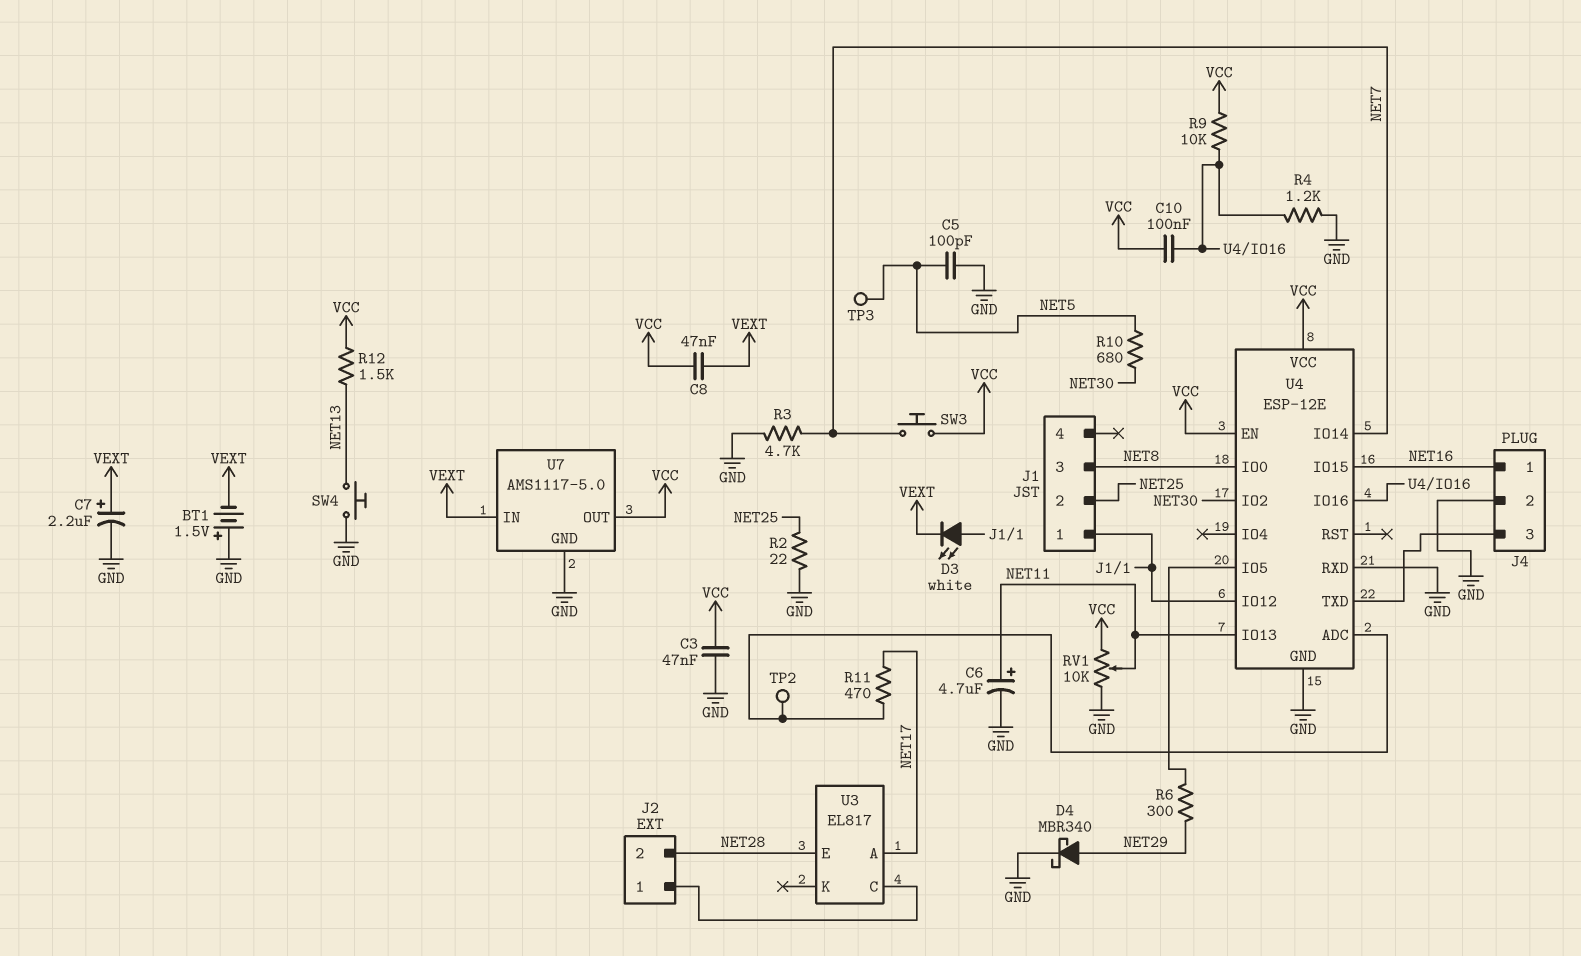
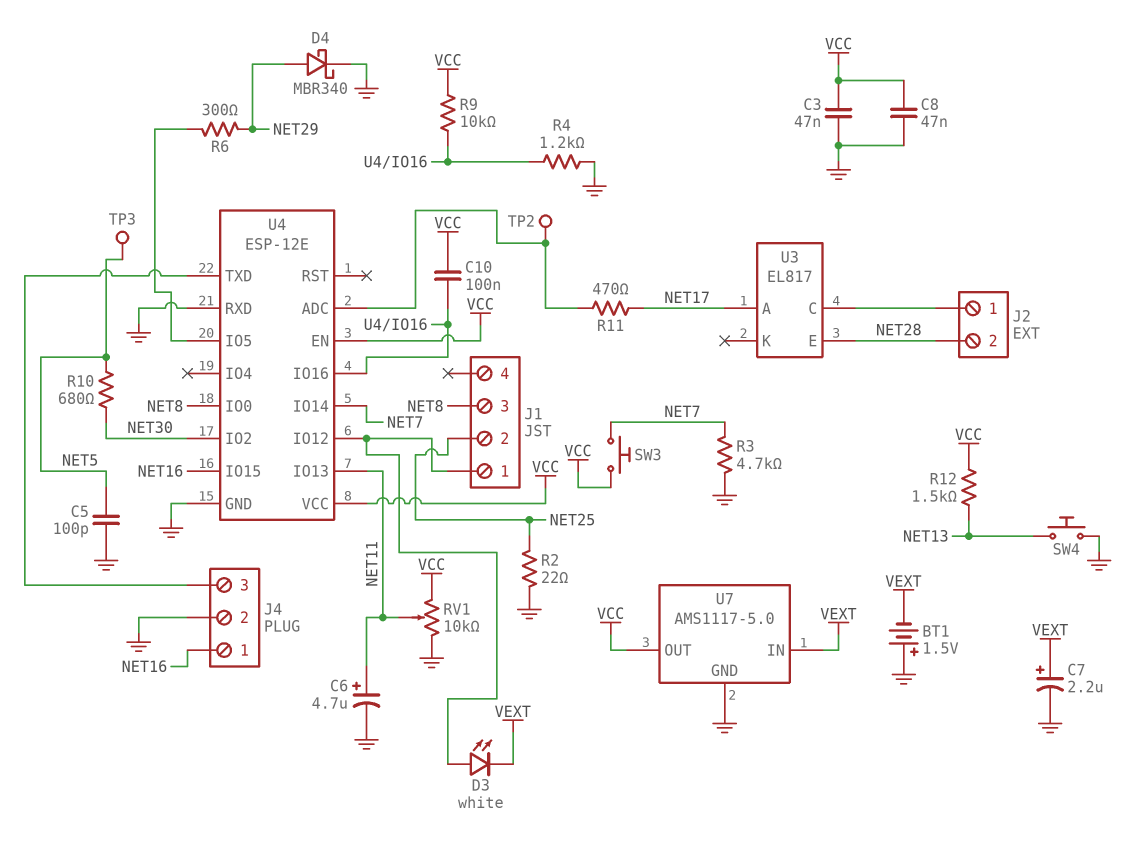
C8: 47nF (VCC, VEXT) -> 47nF (GND, VCC)

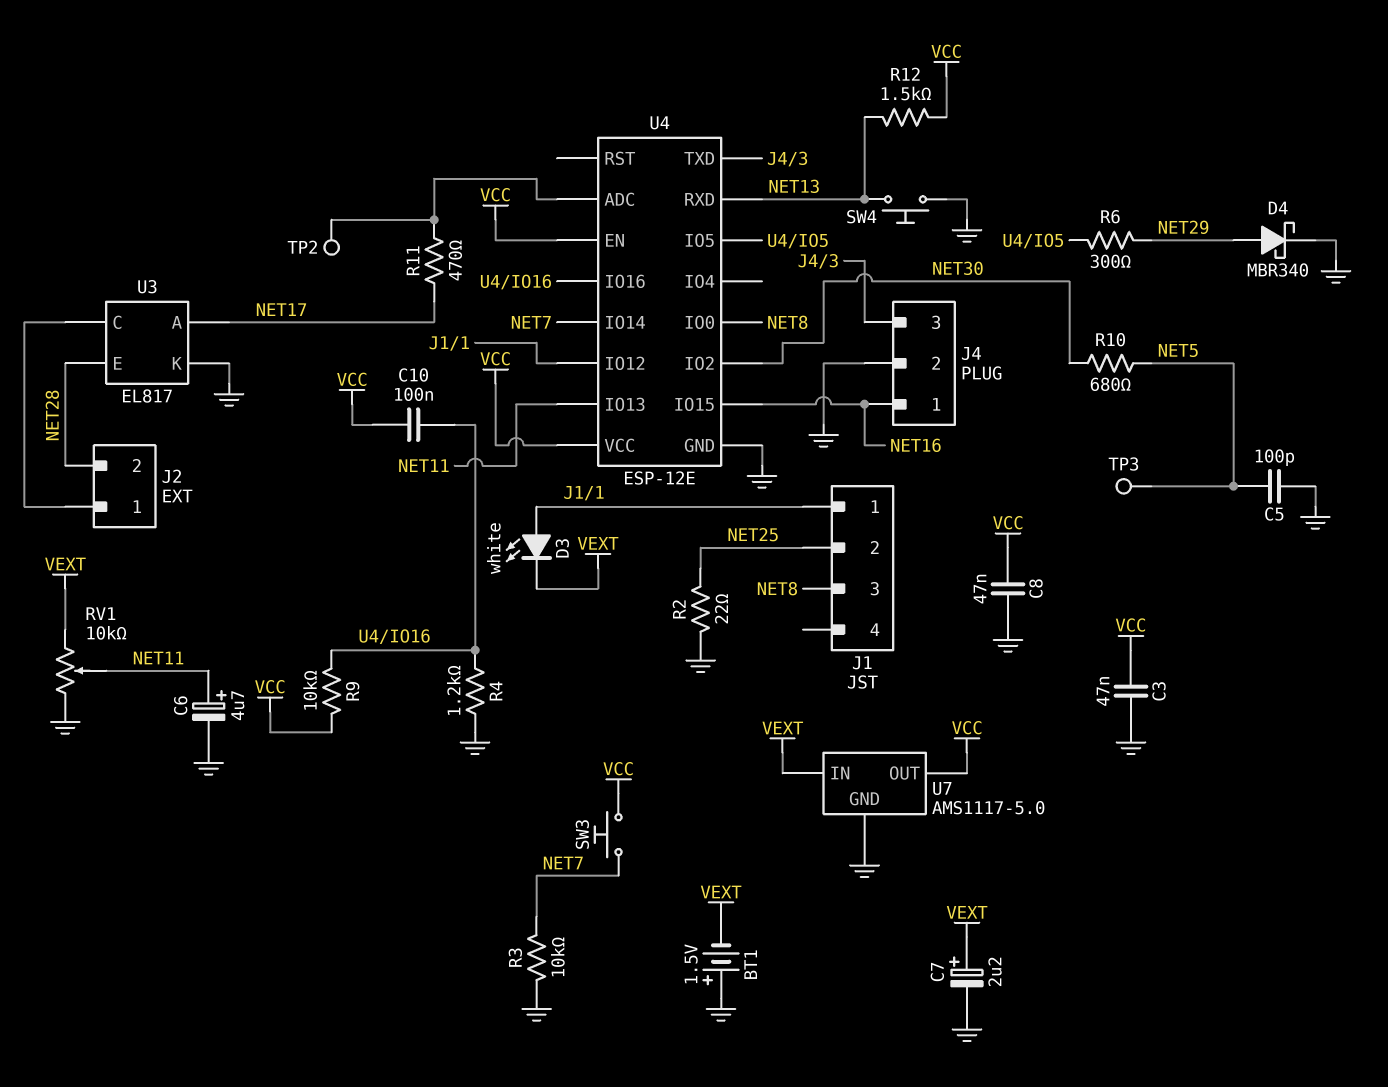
R3: 4.7k (GND, NET7) -> 10k (GND, NET7)
RV1: 10k (GND, VCC, wiper NET11) -> 10k (GND, VEXT, wiper NET11)
U3 pin K: none -> GND
U4 pin RXD: GND -> NET13

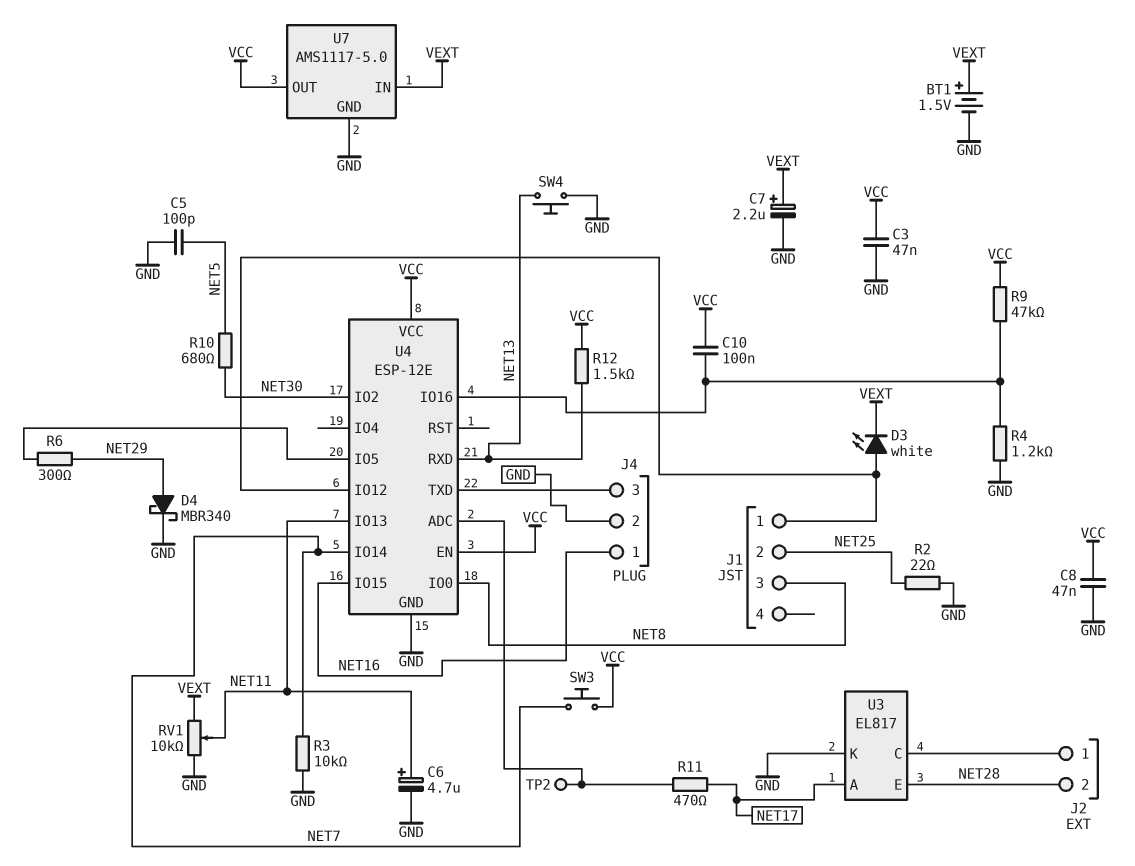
BT1: 1.5V (plus GND, minus VEXT) -> 1.5V (plus VEXT, minus GND)
R9: 10k (U4/IO16, VCC) -> 47k (U4/IO16, VCC)
TP3: test point (NET5) -> none

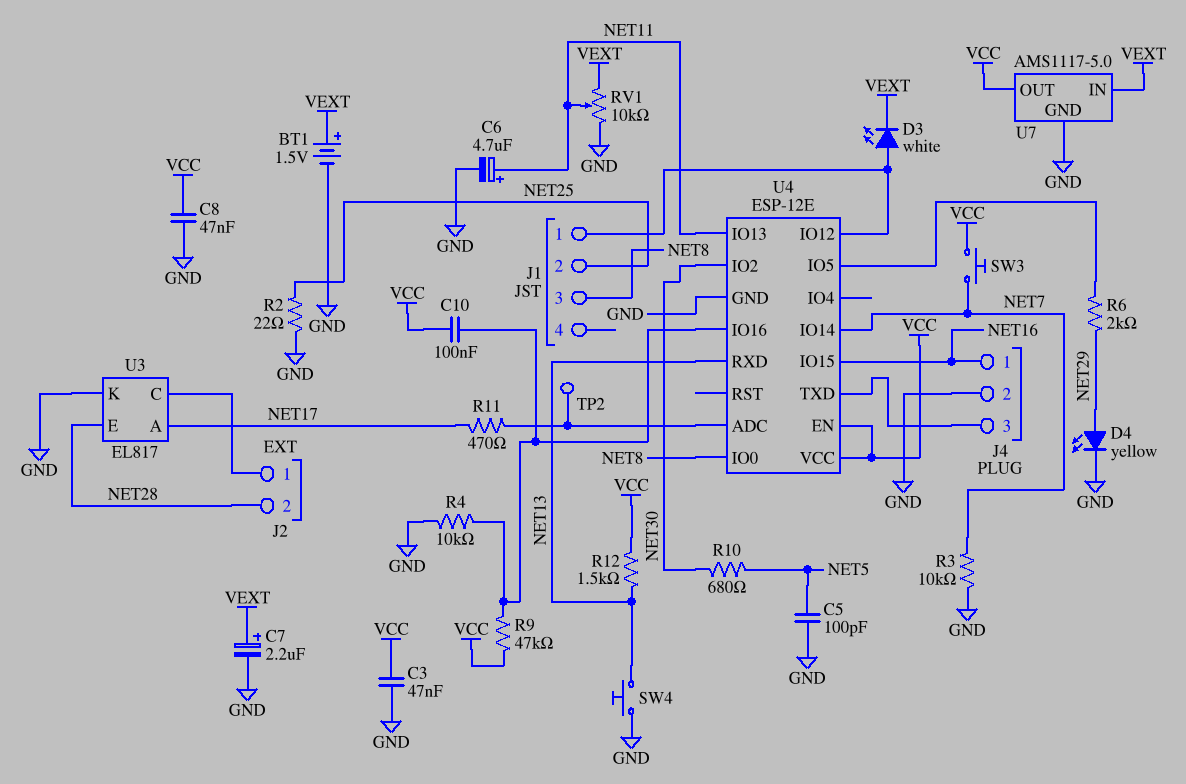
D4: schottky MBR340 (A NET29, K GND) -> LED yellow (A NET29, K GND)
R4: 1.2k (GND, U4/IO16) -> 10k (GND, U4/IO16)
R6: 300 (NET29, U4/IO5) -> 2k (NET29, U4/IO5)

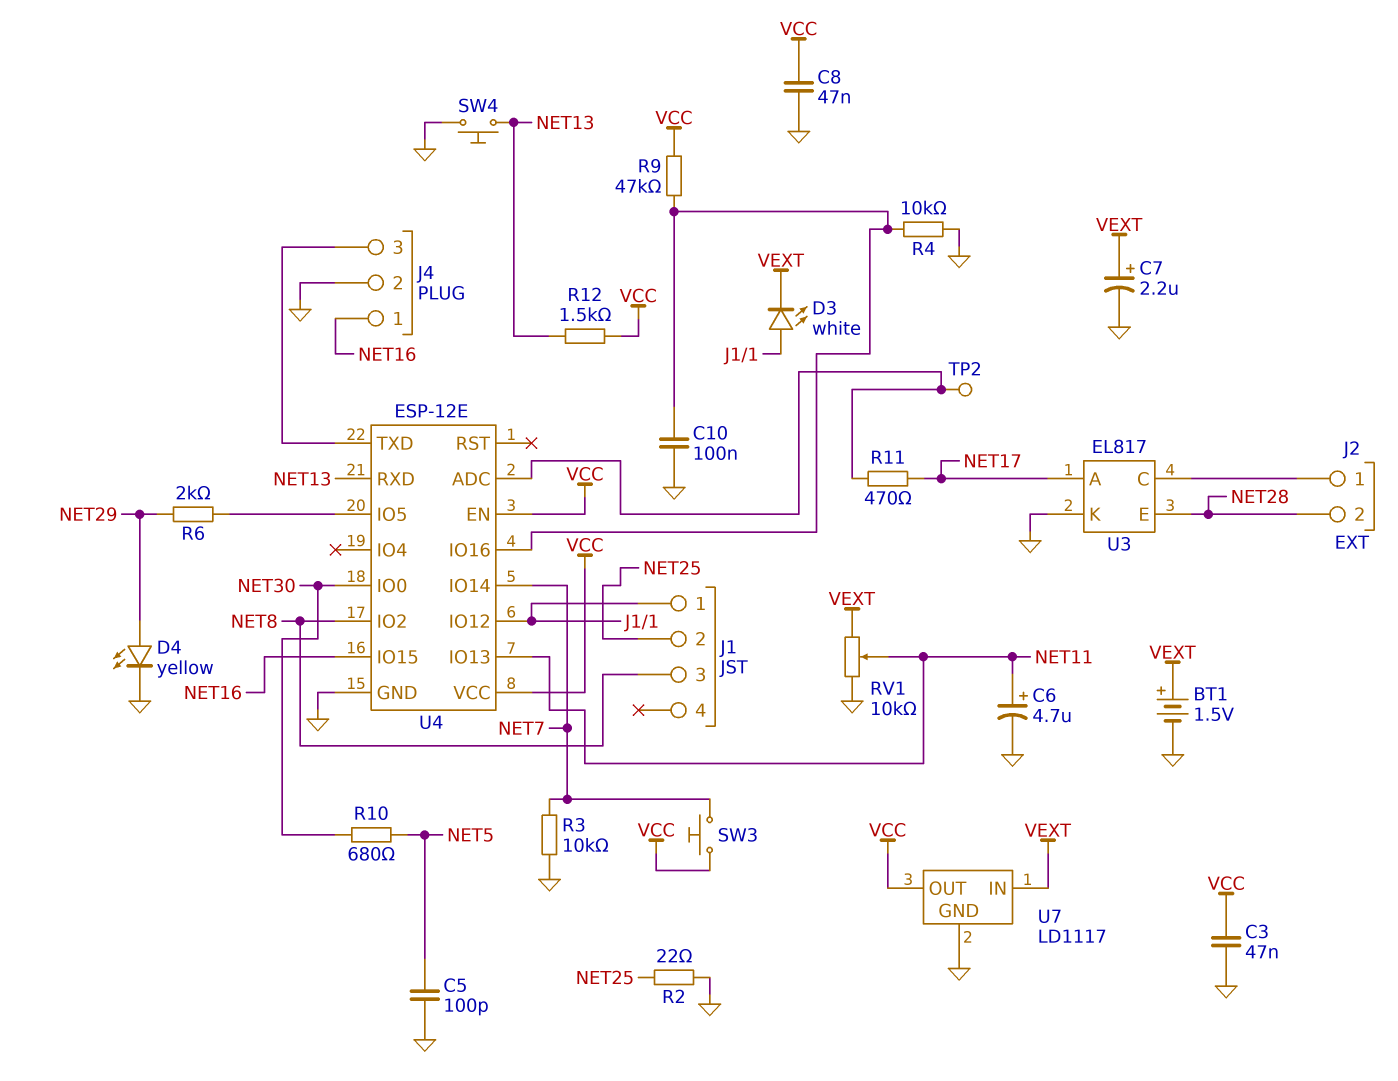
C10: 100nF (U4/IO16, VCC) -> 100nF (GND, U4/IO16)
U4 pin IO0: NET8 -> NET30
U4 pin IO2: NET30 -> NET8
U7: AMS1117-5.0 -> LD1117

